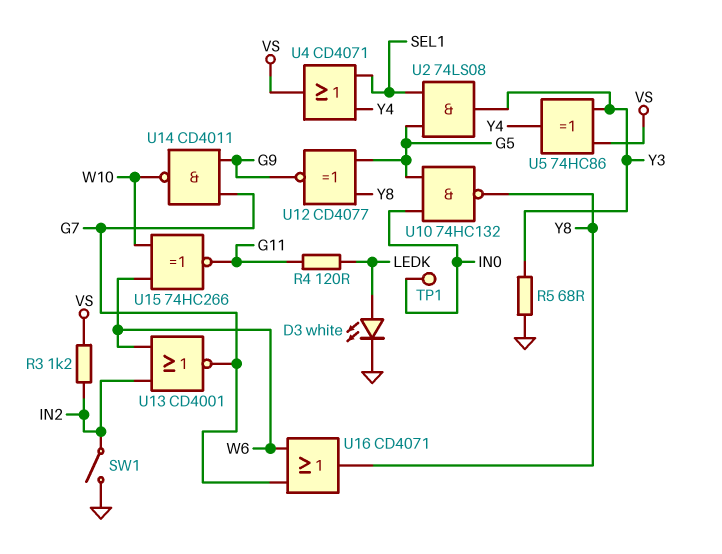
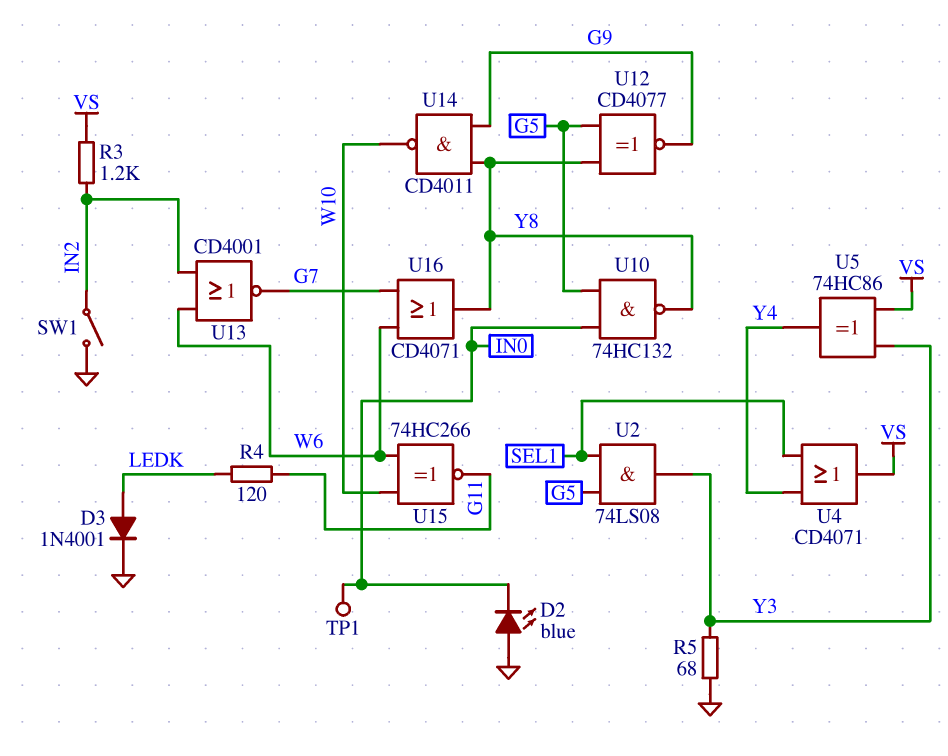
D2: none -> LED blue (A GND, K IN0)
D3: LED white (A LEDK, K GND) -> diode 1N4001 (A LEDK, K GND)
U14: NAND CD4011 (in G7, in G9, out W10) -> NAND CD4011 (in G9, in Y8, out W10)

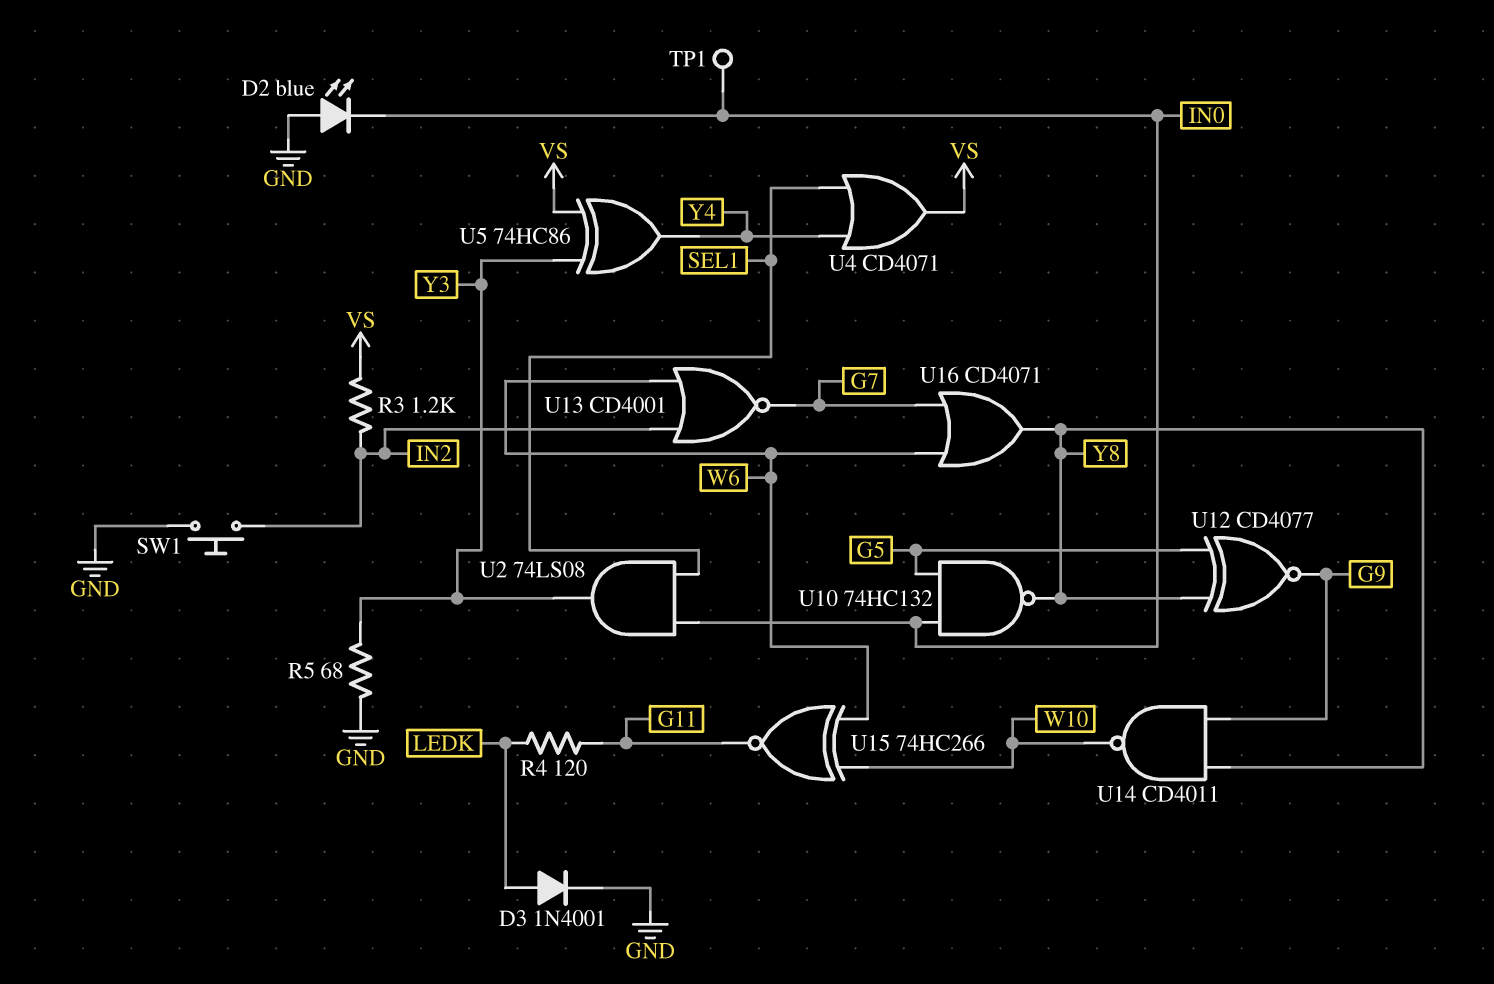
SW1: switch (GND, IN2) -> button (GND, IN2)
U2: AND 74LS08 (in G5, in SEL1, out Y3) -> AND 74LS08 (in IN0, in SEL1, out Y3)

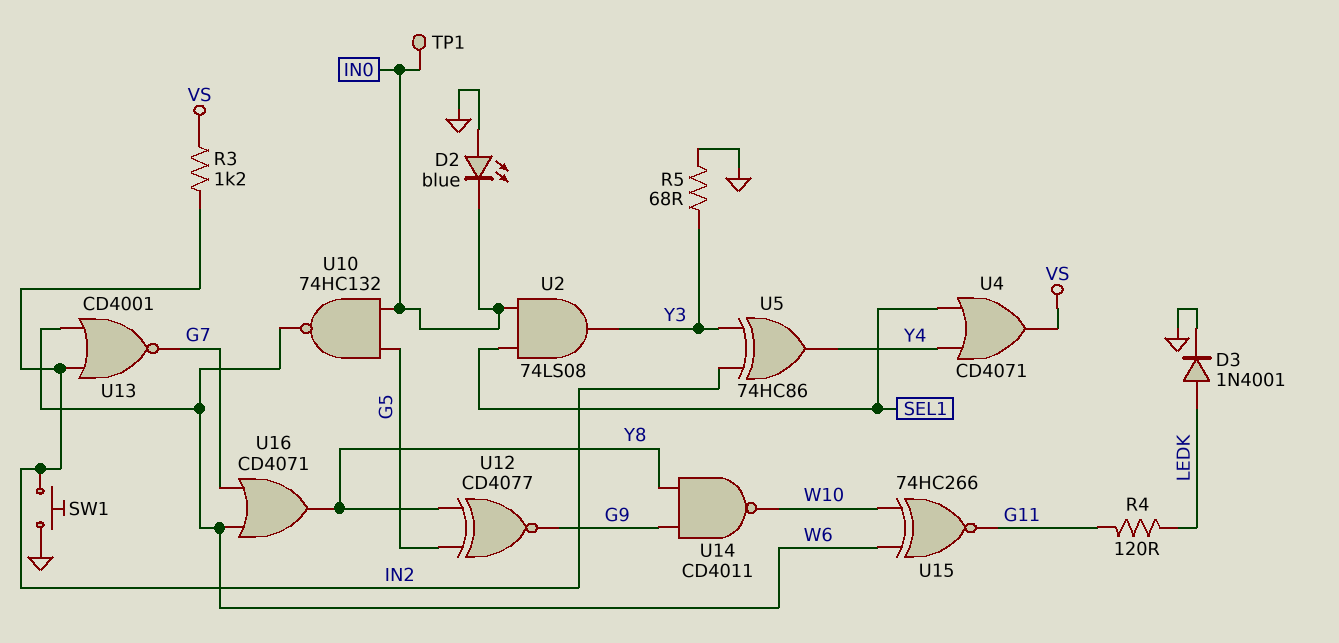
U5: XOR 74HC86 (in VS, in Y3, out Y4) -> XOR 74HC86 (in IN2, in Y3, out Y4)
U10: NAND 74HC132 (in G5, in IN0, out Y8) -> NAND 74HC132 (in G5, in IN0, out W6)

